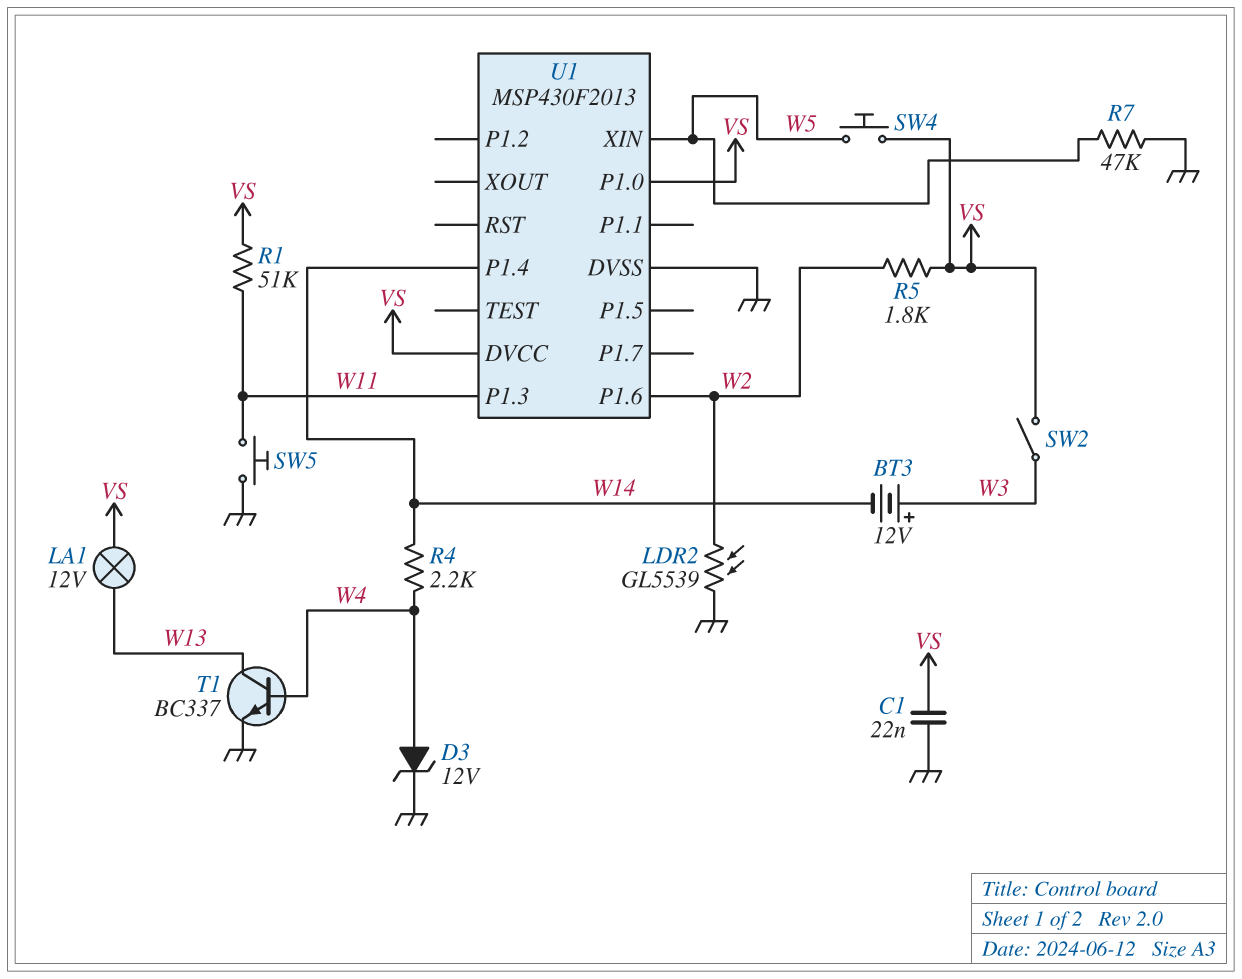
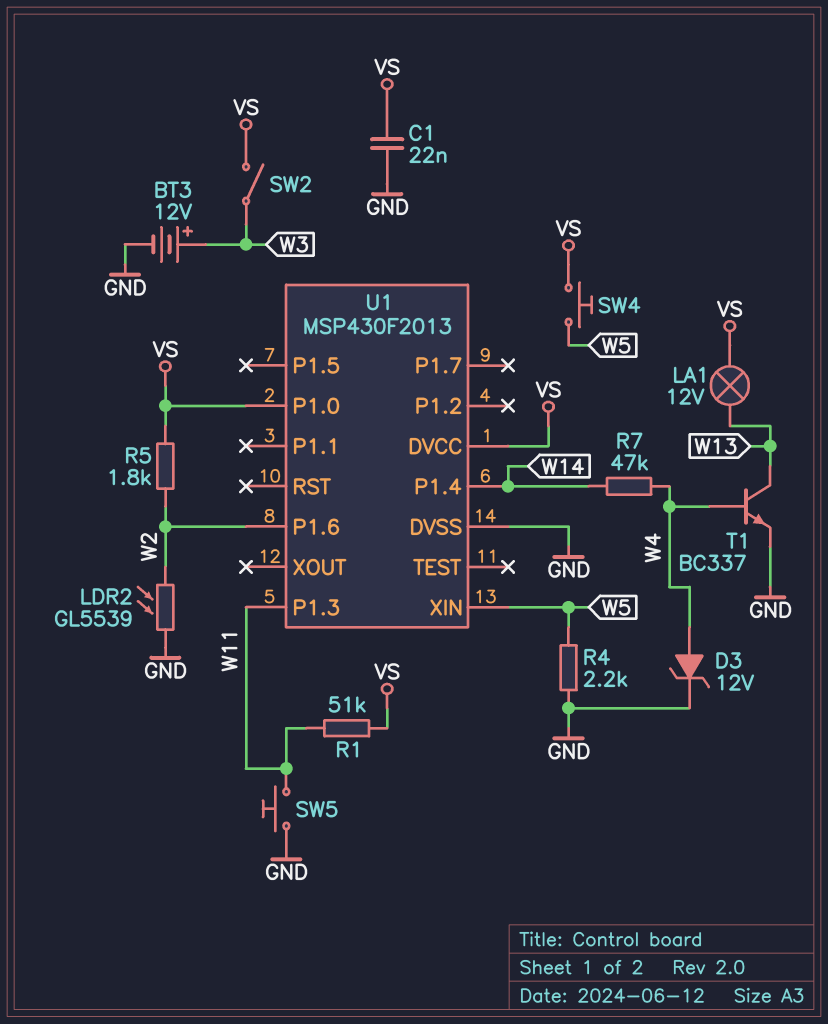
BT3: 12V (plus W3, minus W14) -> 12V (plus W3, minus GND)
R4: 2.2k (W4, W14) -> 2.2k (GND, W5)
R7: 47k (GND, W5) -> 47k (W4, W14)

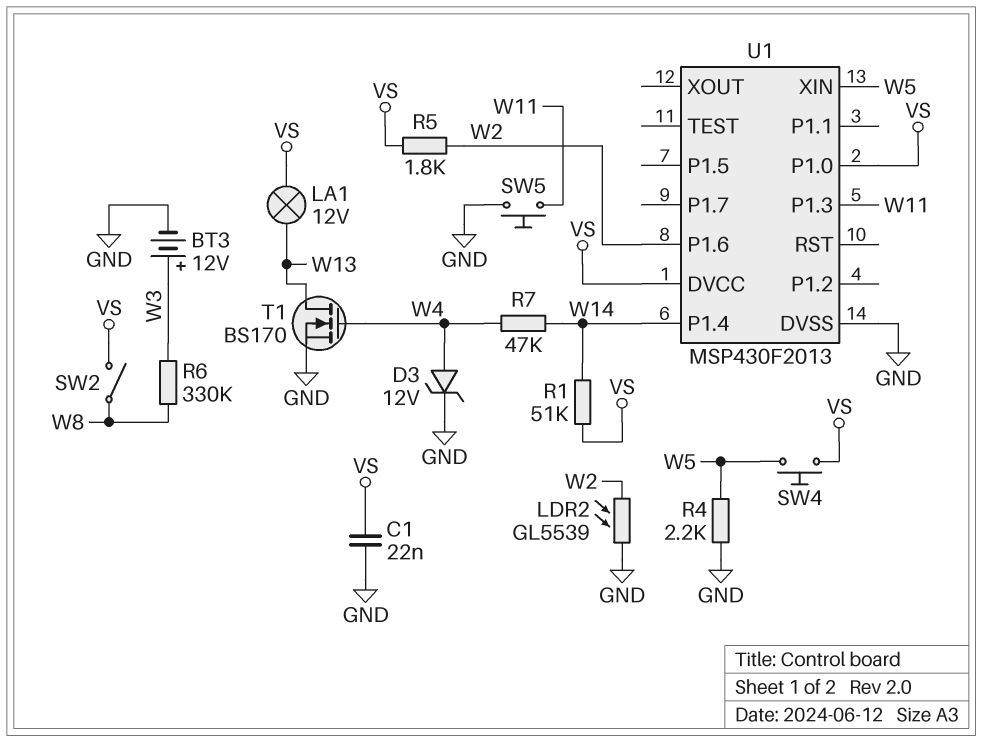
R1: 51k (VS, W11) -> 51k (VS, W14)
R6: none -> 330k (W3, W8)
SW2: switch (VS, W3) -> switch (VS, W8)
T1: NPN BC337 (B W4, C W13, E GND) -> NMOS BS170 (G W4, D W13, S GND)

